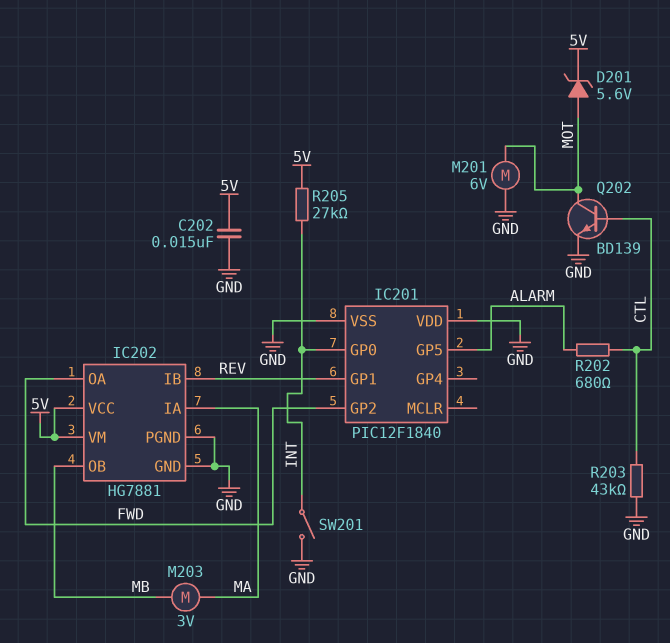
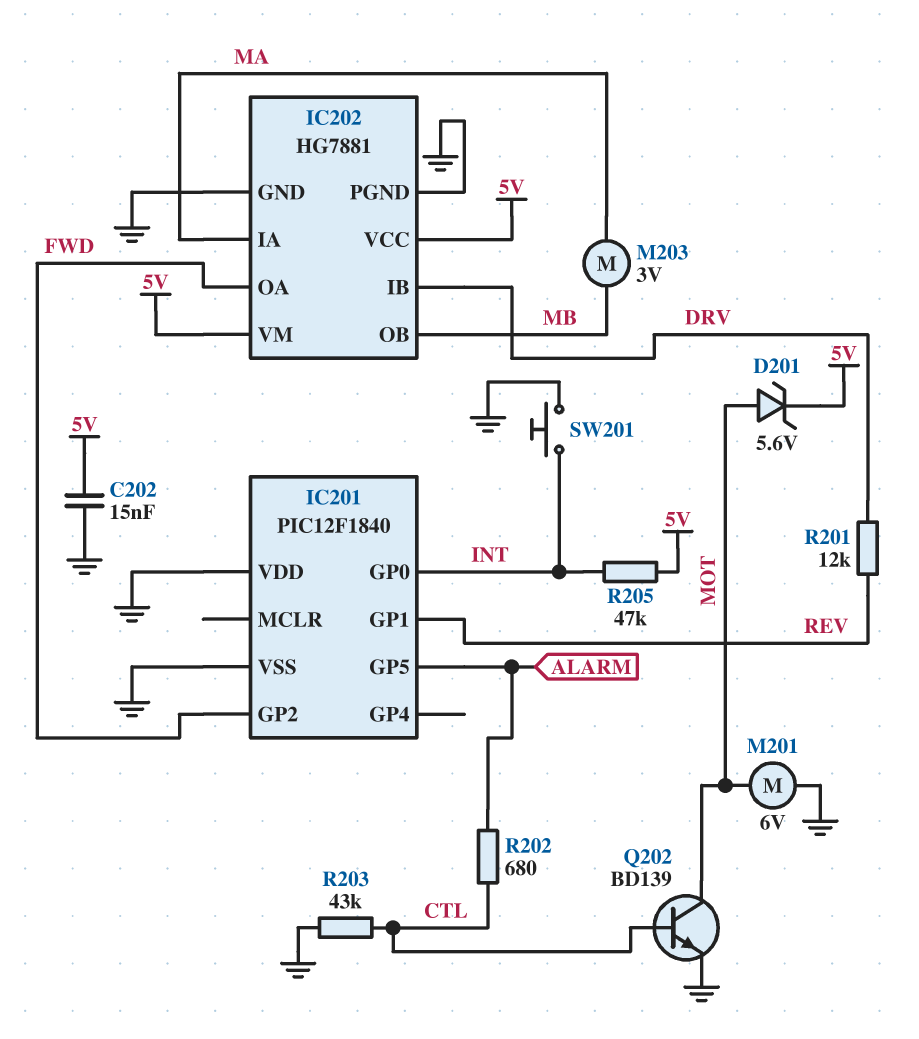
IC202 pin IB: REV -> DRV
R201: none -> 12k (DRV, REV)
R205: 27k (5V, INT) -> 47k (5V, INT)
SW201: switch (GND, INT) -> button (GND, INT)

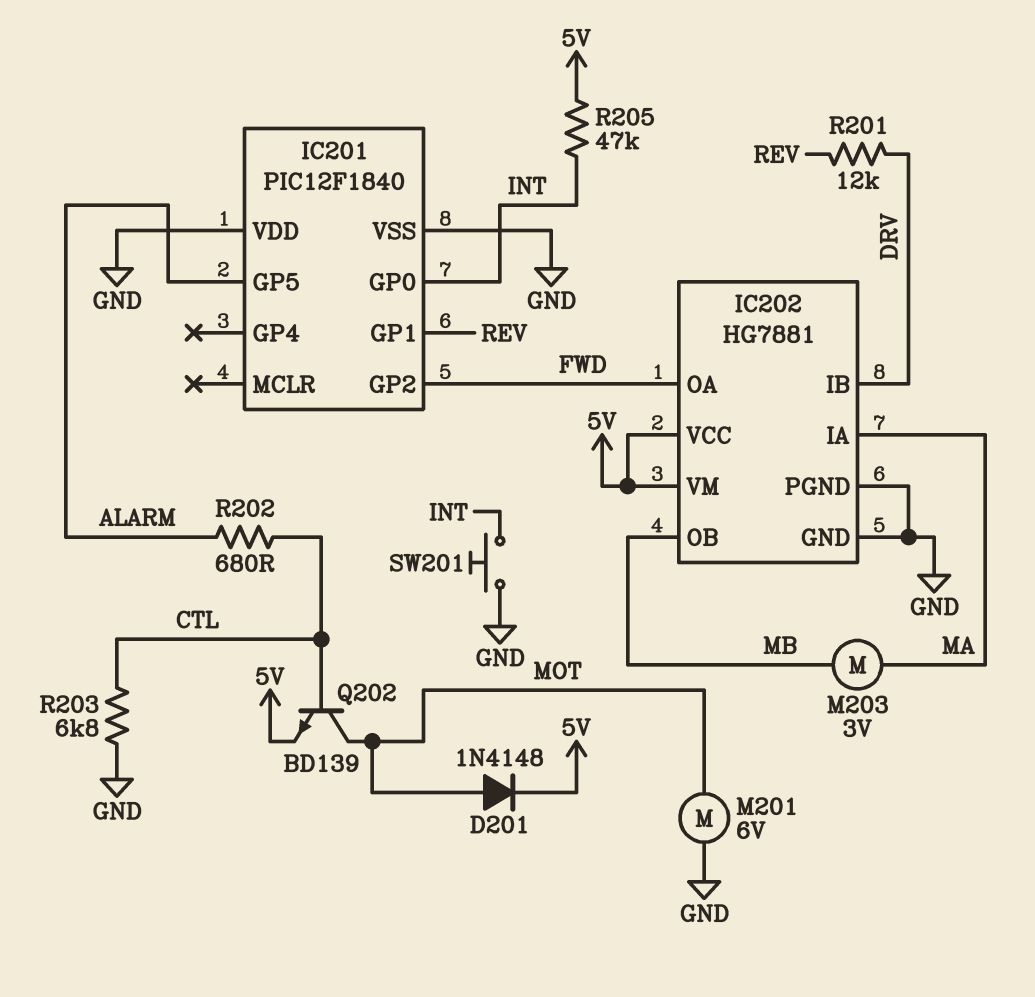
C202: 15nF (5V, GND) -> none
D201: zener 5.6V (A MOT, K 5V) -> diode 1N4148 (A MOT, K 5V)
Q202: NPN BD139 (B CTL, C MOT, E GND) -> NPN BD139 (B CTL, C MOT, E 5V)
R203: 43k (CTL, GND) -> 6.8k (CTL, GND)

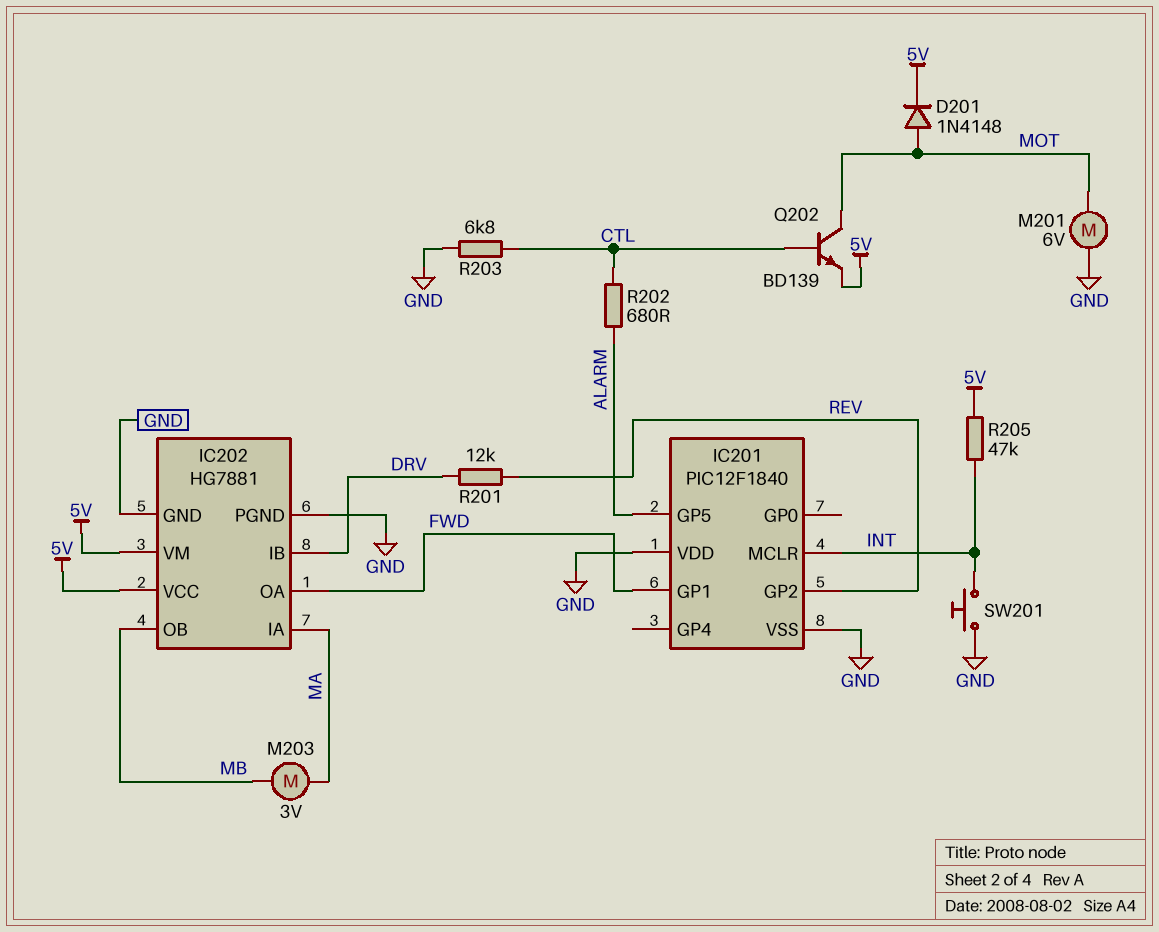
IC201 pin GP0: INT -> none
IC201 pin GP1: REV -> FWD
IC201 pin GP2: FWD -> REV
IC201 pin MCLR: none -> INT

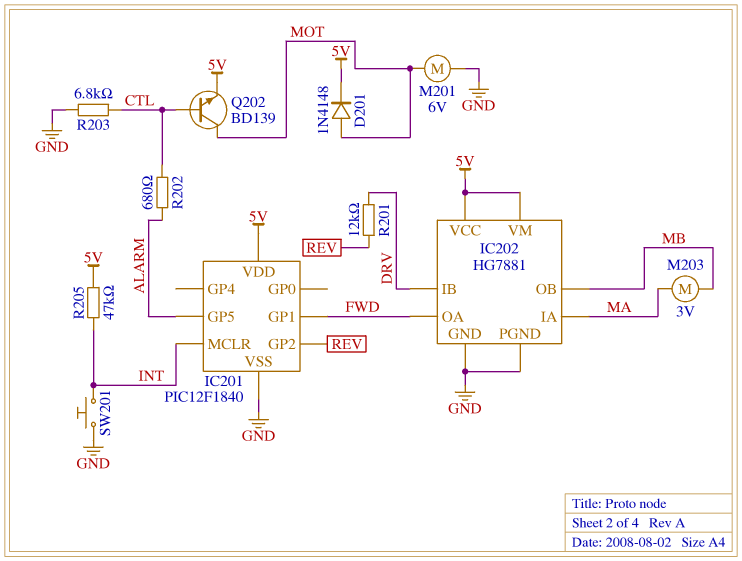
IC201 pin VDD: GND -> 5V

